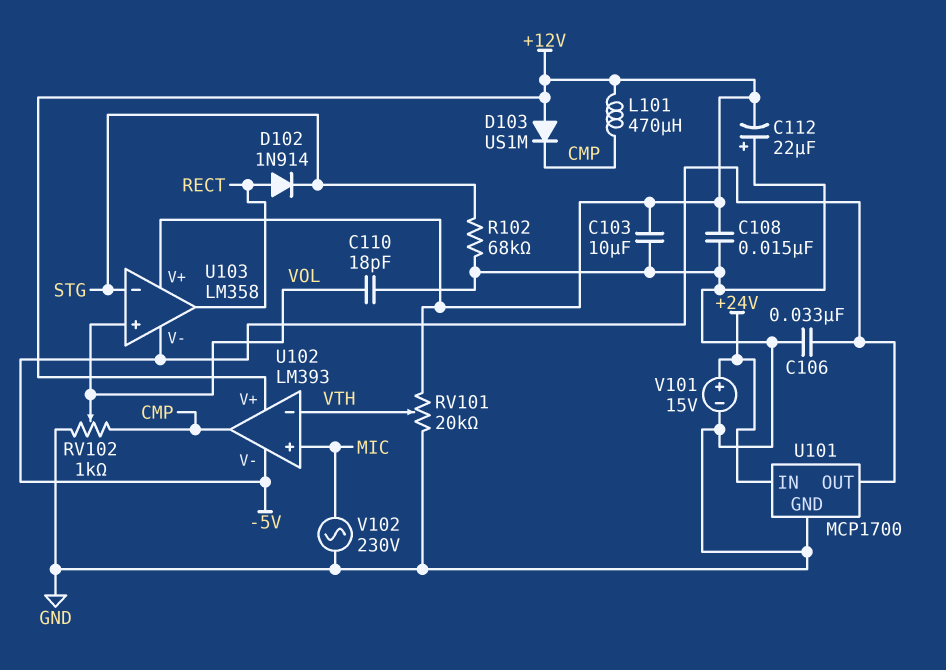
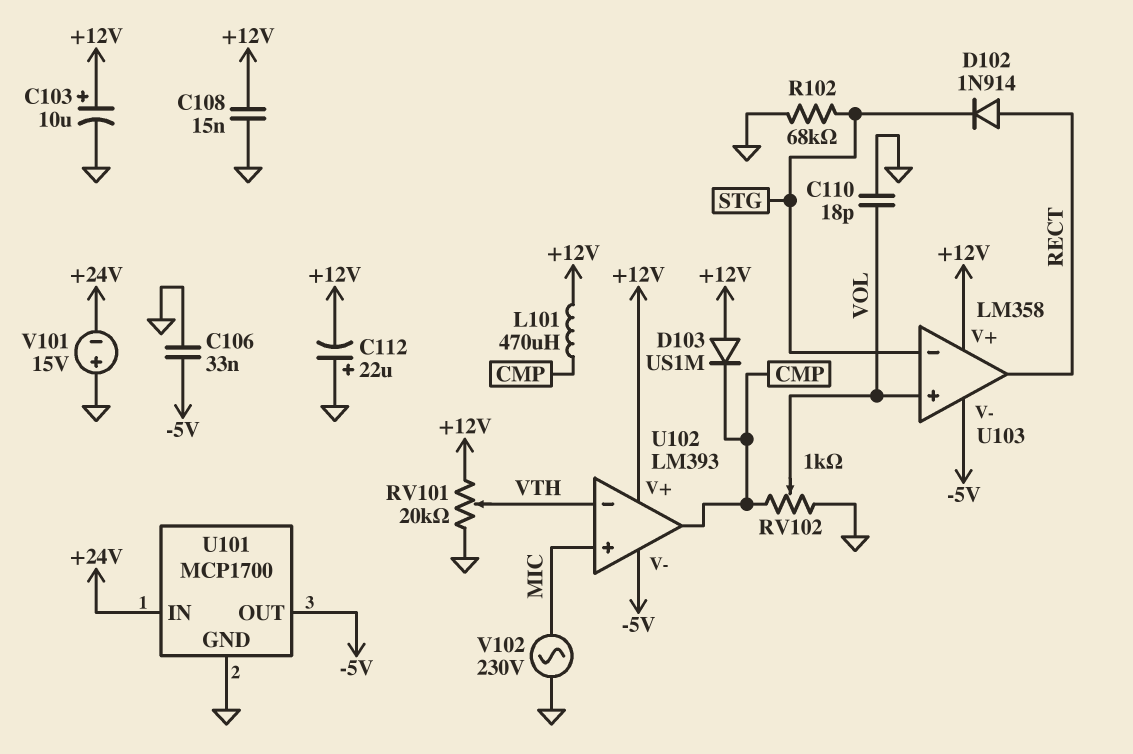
C103: 10uF (+12V, GND) -> 10uF (plus +12V, minus GND)
V101: 15V (plus +24V, minus GND) -> 15V (plus GND, minus +24V)

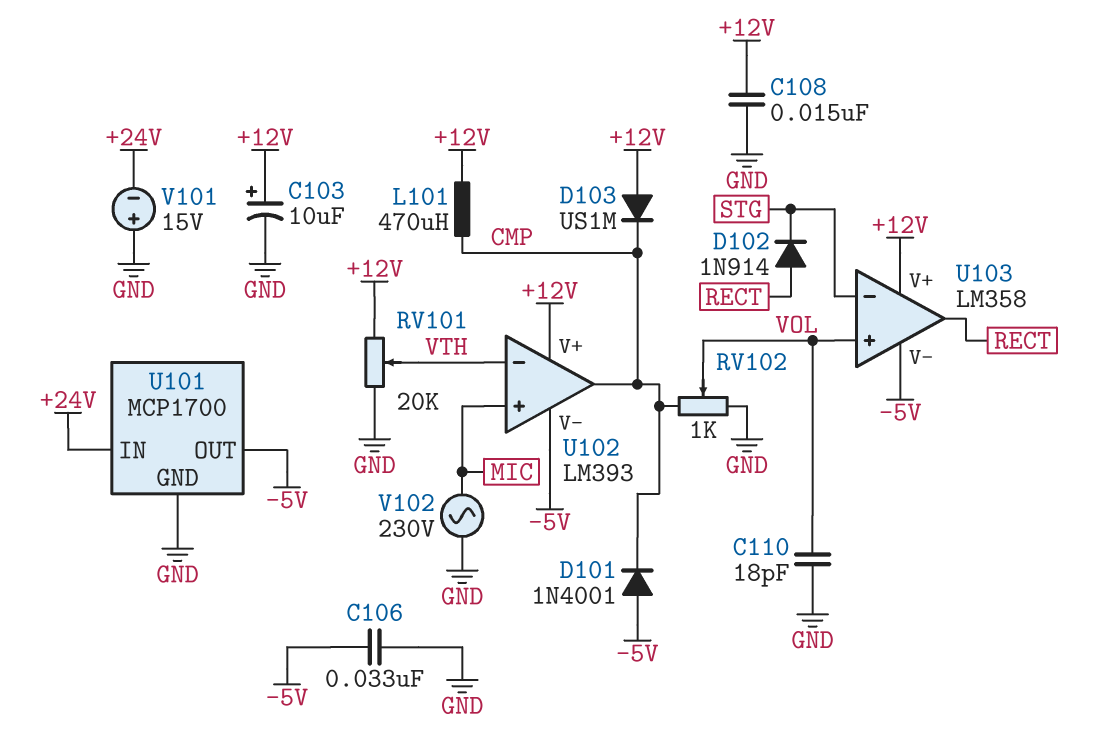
C112: 22uF (plus GND, minus +12V) -> none
D101: none -> diode 1N4001 (A -5V, K CMP)
R102: 68k (GND, STG) -> none

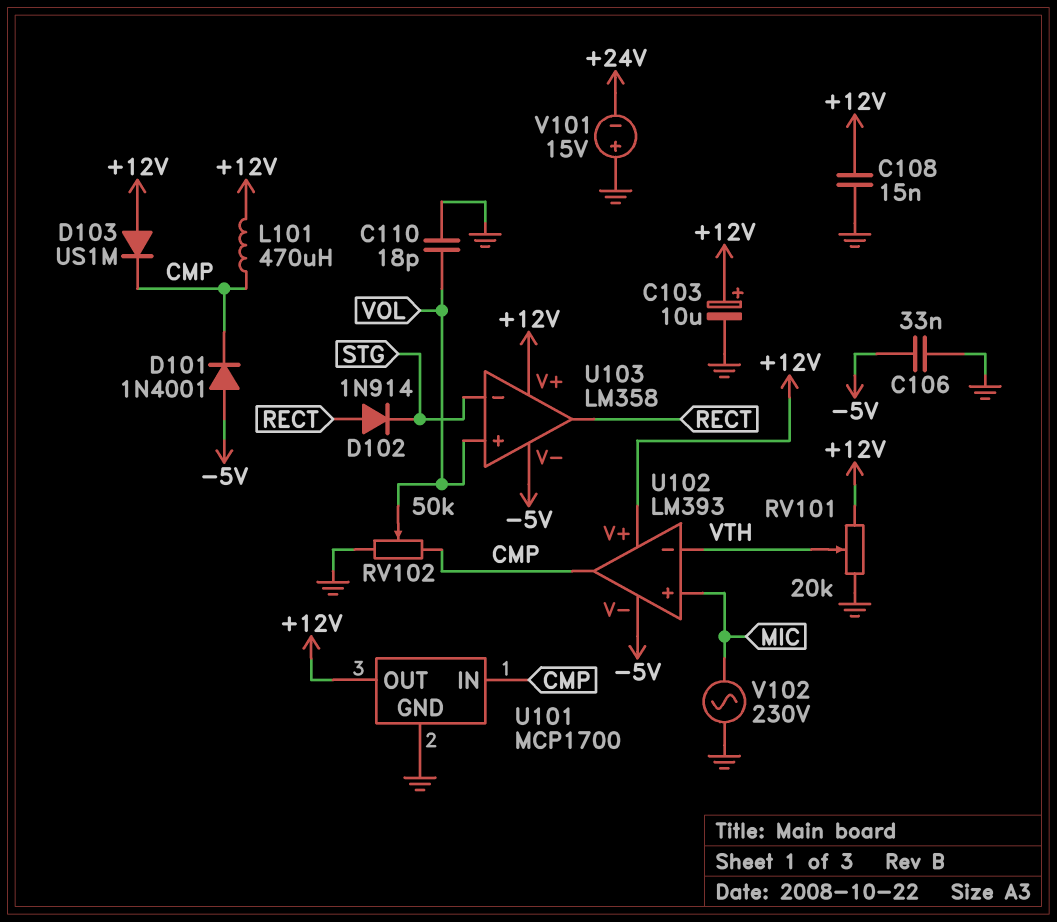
RV102: 1k (CMP, GND, wiper VOL) -> 50k (CMP, GND, wiper VOL)
U101 pin IN: +24V -> CMP
U101 pin OUT: -5V -> +12V

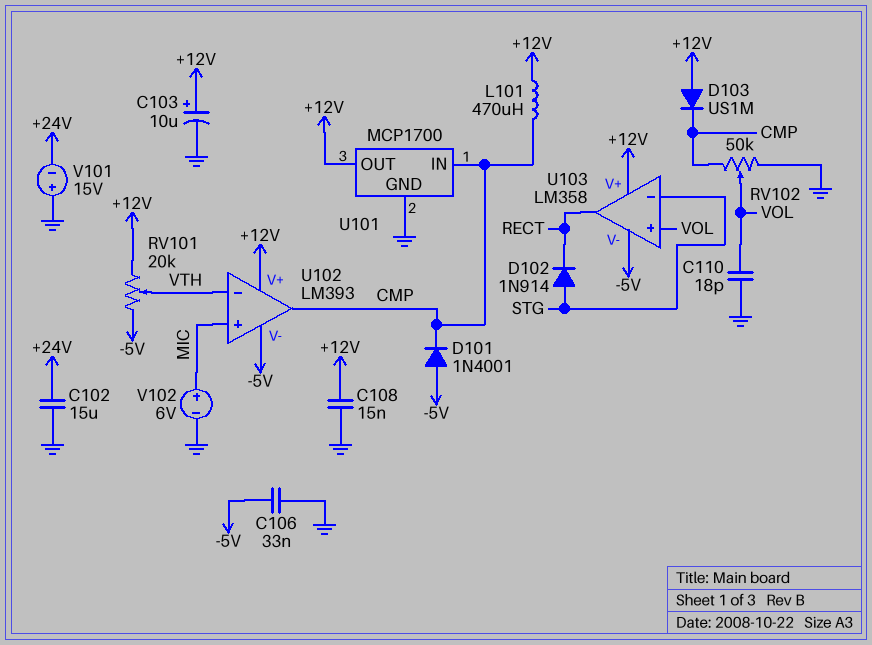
C102: none -> 15uF (+24V, GND)
D102: diode 1N914 (A RECT, K STG) -> diode 1N914 (A STG, K RECT)
RV101: 20k (+12V, GND, wiper VTH) -> 20k (+12V, -5V, wiper VTH)
V102: AC 230V (GND, MIC) -> 6V (plus MIC, minus GND)

